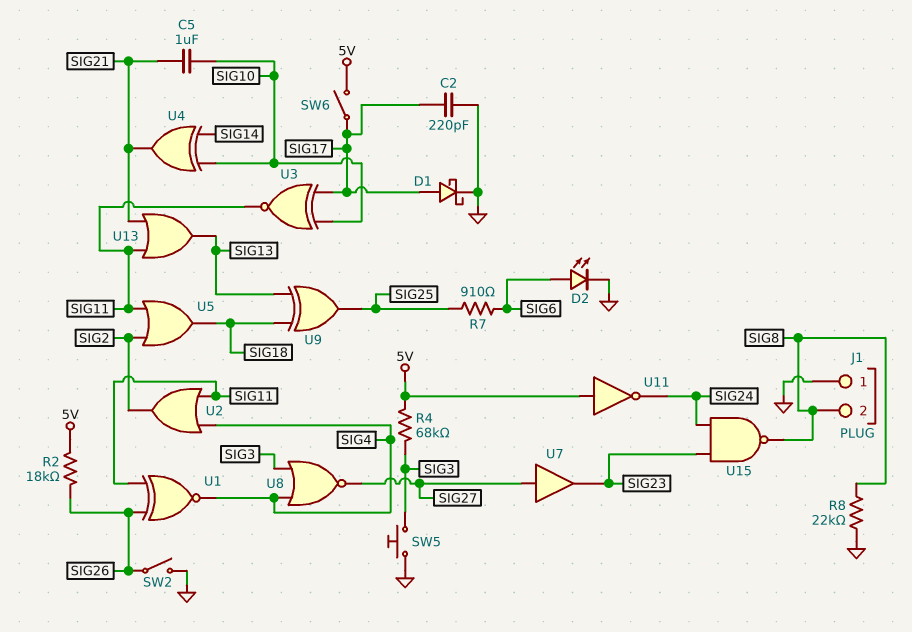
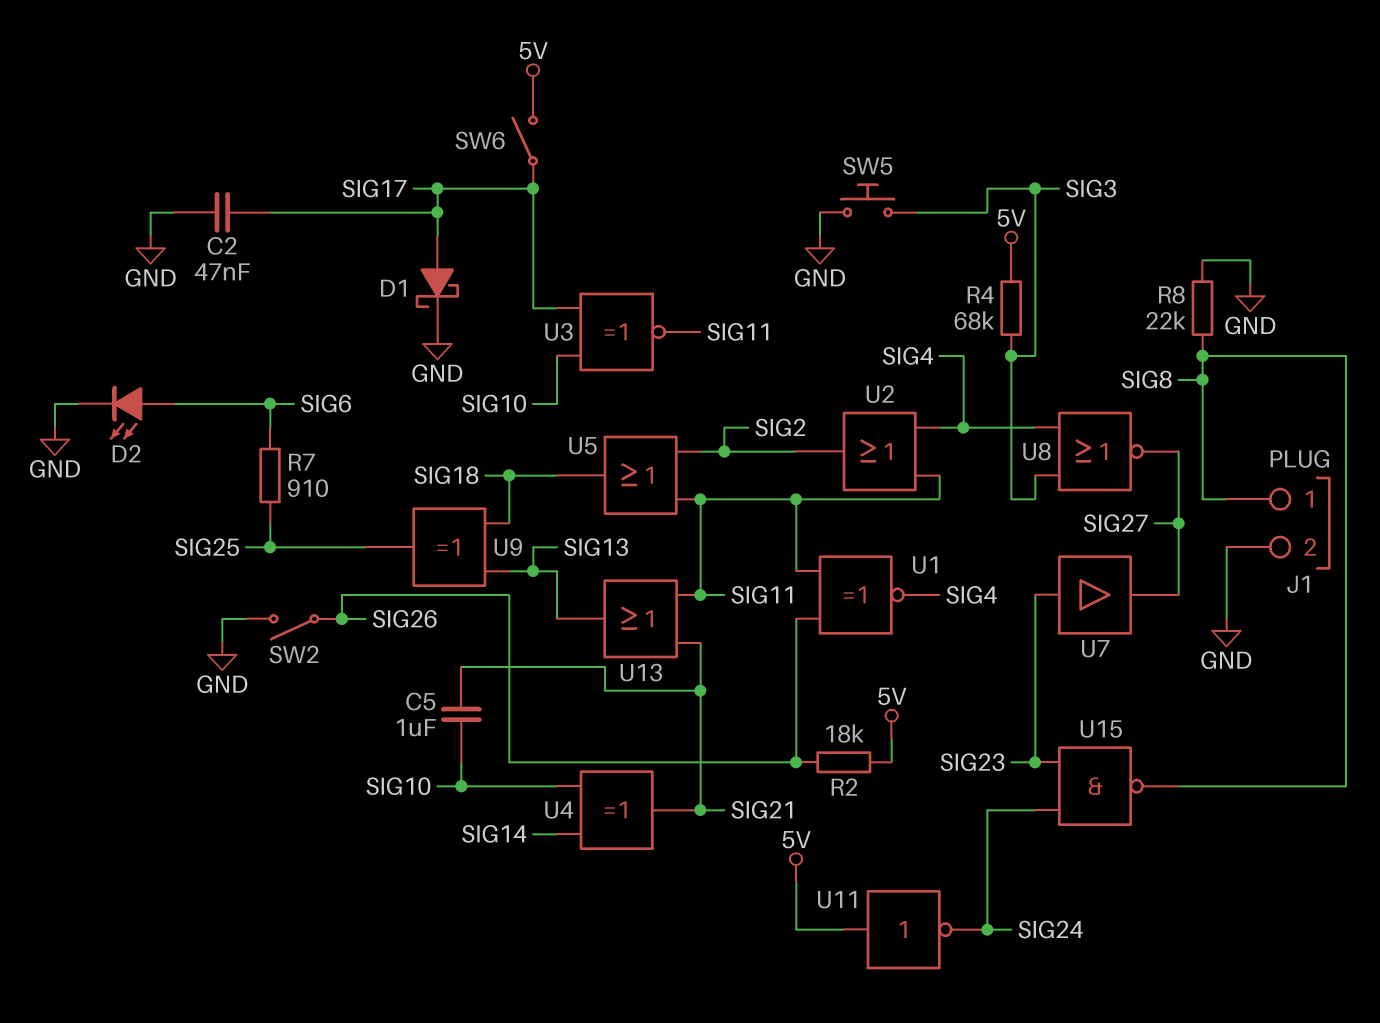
C2: 220pF (GND, SIG17) -> 47nF (GND, SIG17)
J1 pin 1: GND -> SIG8
J1 pin 2: SIG8 -> GND
U7: buffer (in SIG27, out SIG23) -> buffer (in SIG23, out SIG27)

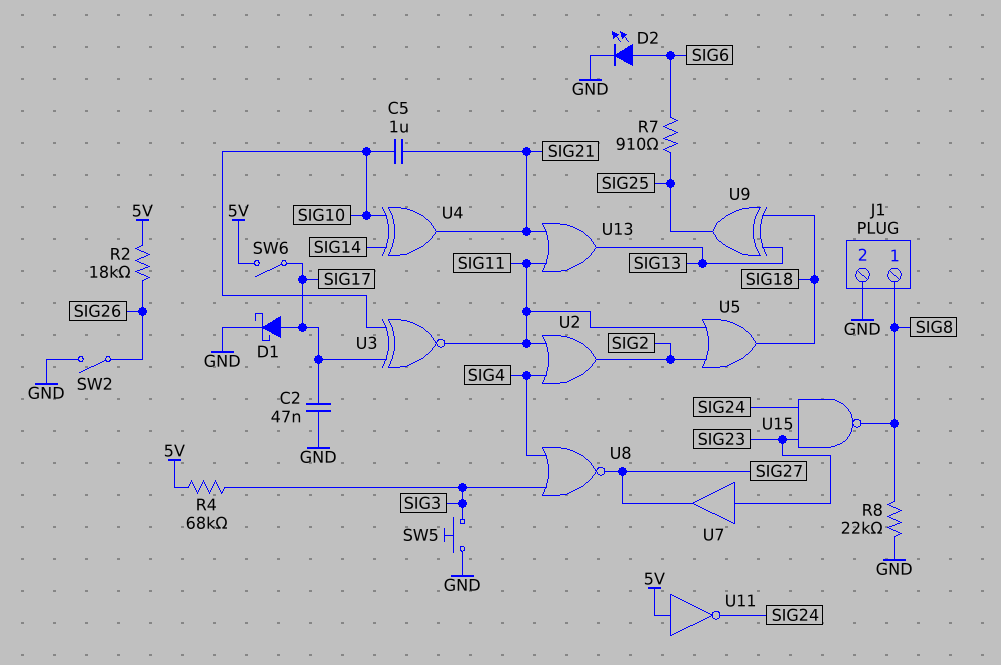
U1: XNOR (in SIG11, in SIG26, out SIG4) -> none

